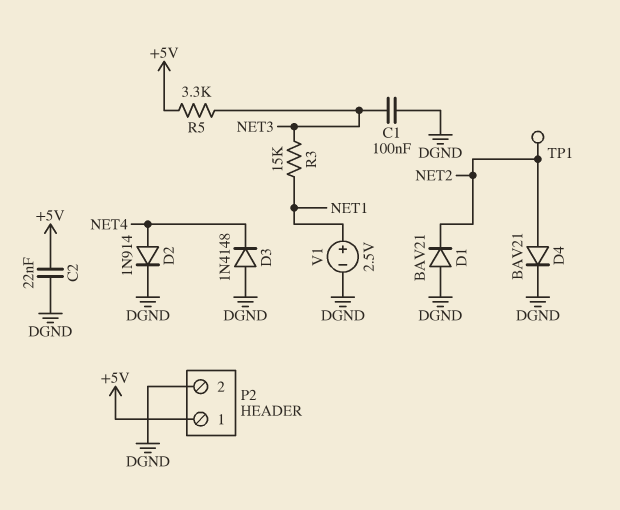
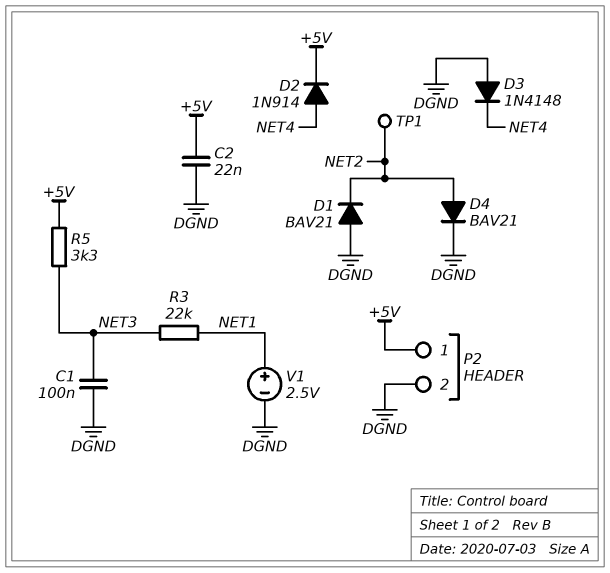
D2: diode 1N914 (A NET4, K DGND) -> diode 1N914 (A NET4, K +5V)
R3: 15k (NET1, NET3) -> 22k (NET1, NET3)

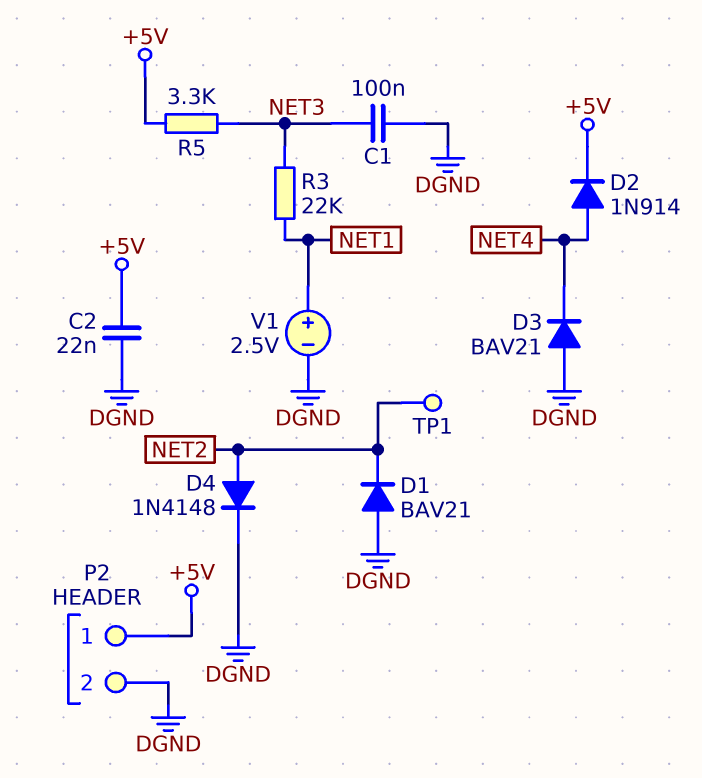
D3: diode 1N4148 (A DGND, K NET4) -> diode BAV21 (A DGND, K NET4)
D4: diode BAV21 (A NET2, K DGND) -> diode 1N4148 (A NET2, K DGND)

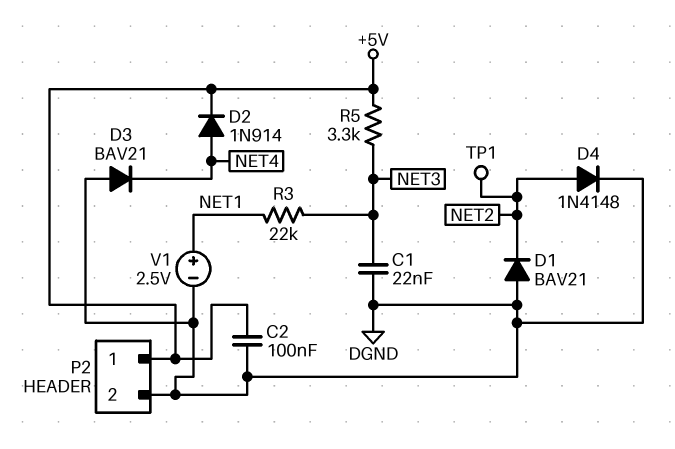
C1: 100nF (DGND, NET3) -> 22nF (DGND, NET3)
C2: 22nF (+5V, DGND) -> 100nF (+5V, DGND)

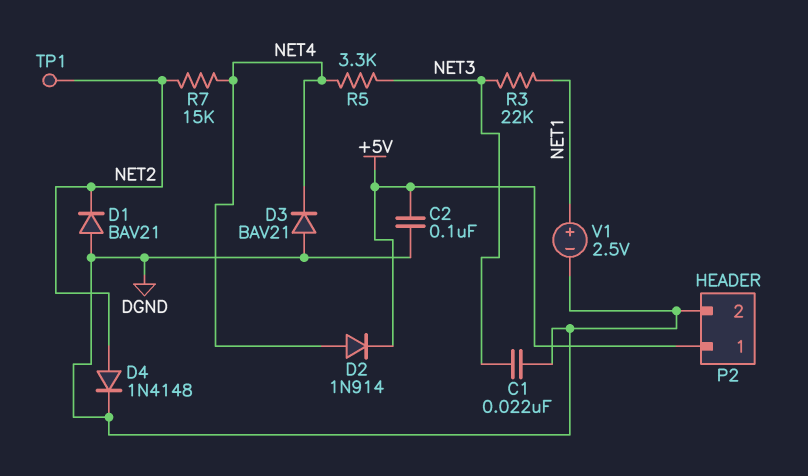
R5: 3.3k (+5V, NET3) -> 3.3k (NET3, NET4)
R7: none -> 15k (NET2, NET4)

